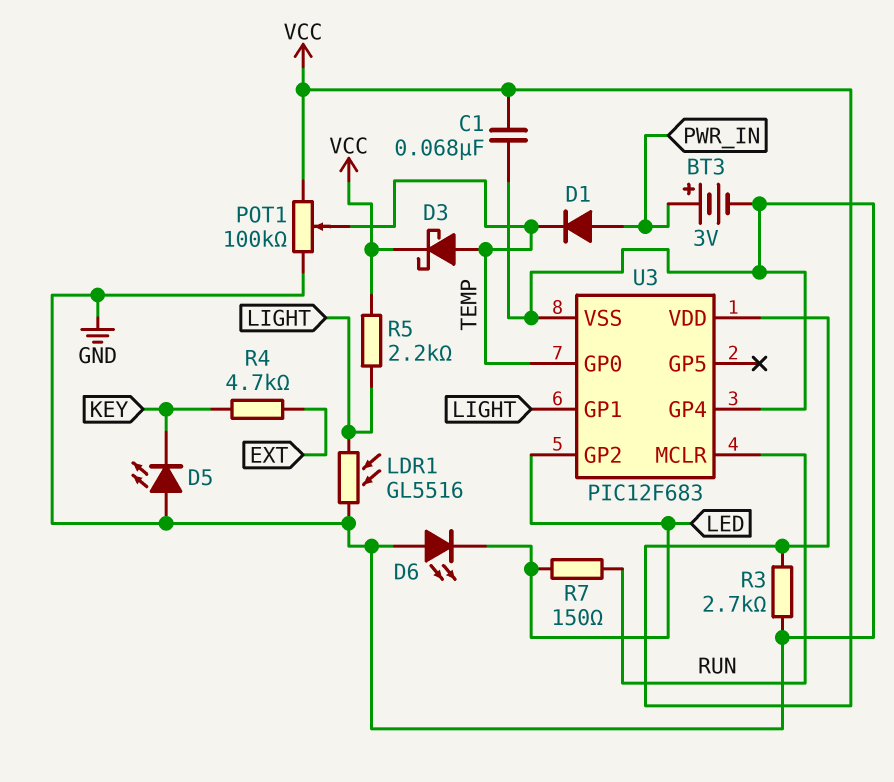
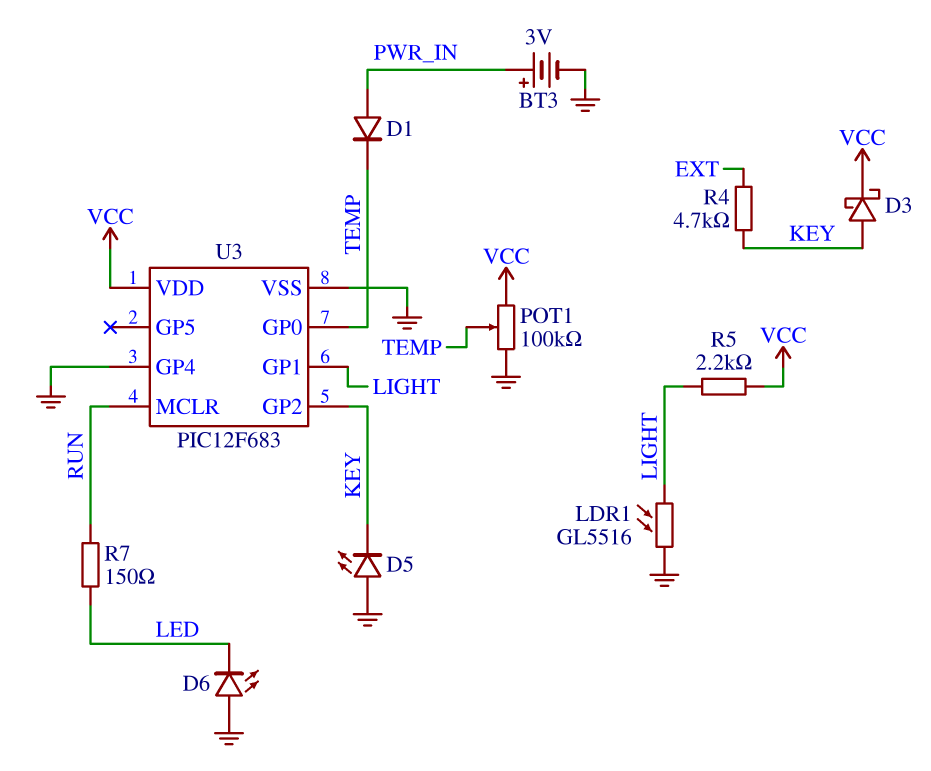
C1: 68nF (GND, VCC) -> none
D3: schottky (A TEMP, K VCC) -> schottky (A KEY, K VCC)
R3: 2.7k (GND, VCC) -> none
U3 pin GP2: LED -> KEY

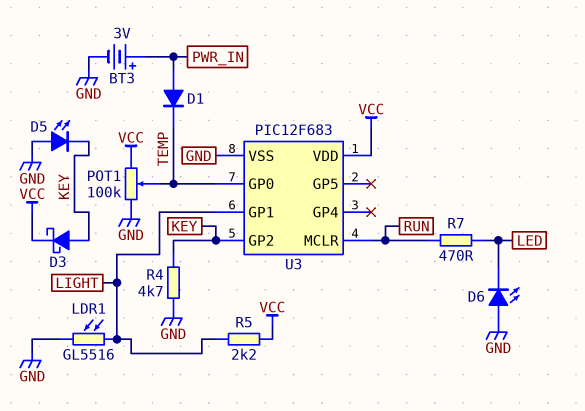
R4: 4.7k (EXT, KEY) -> 4.7k (GND, KEY)
R7: 150 (LED, RUN) -> 470 (LED, RUN)
U3 pin GP4: GND -> none

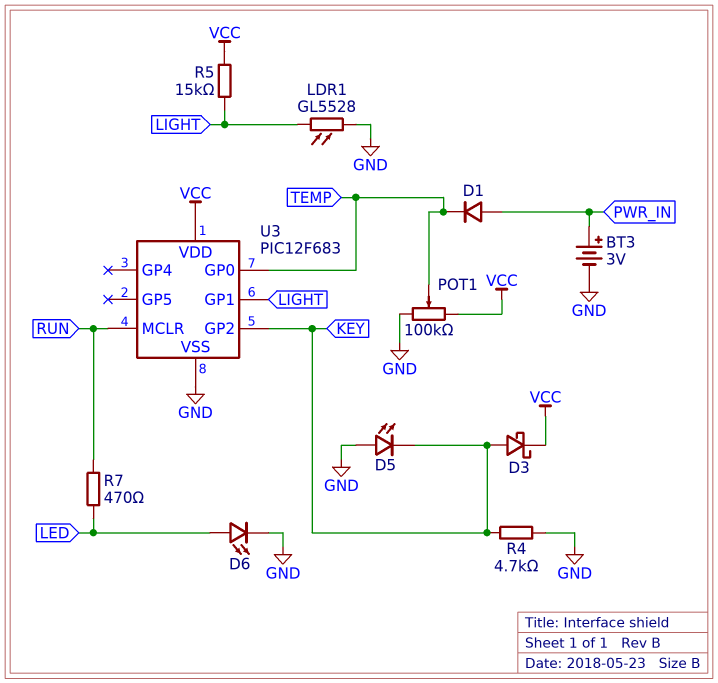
D6: LED (A GND, K LED) -> LED (A LED, K GND)
LDR1: GL5516 (GND, LIGHT) -> GL5528 (GND, LIGHT)
R5: 2.2k (LIGHT, VCC) -> 15k (LIGHT, VCC)

